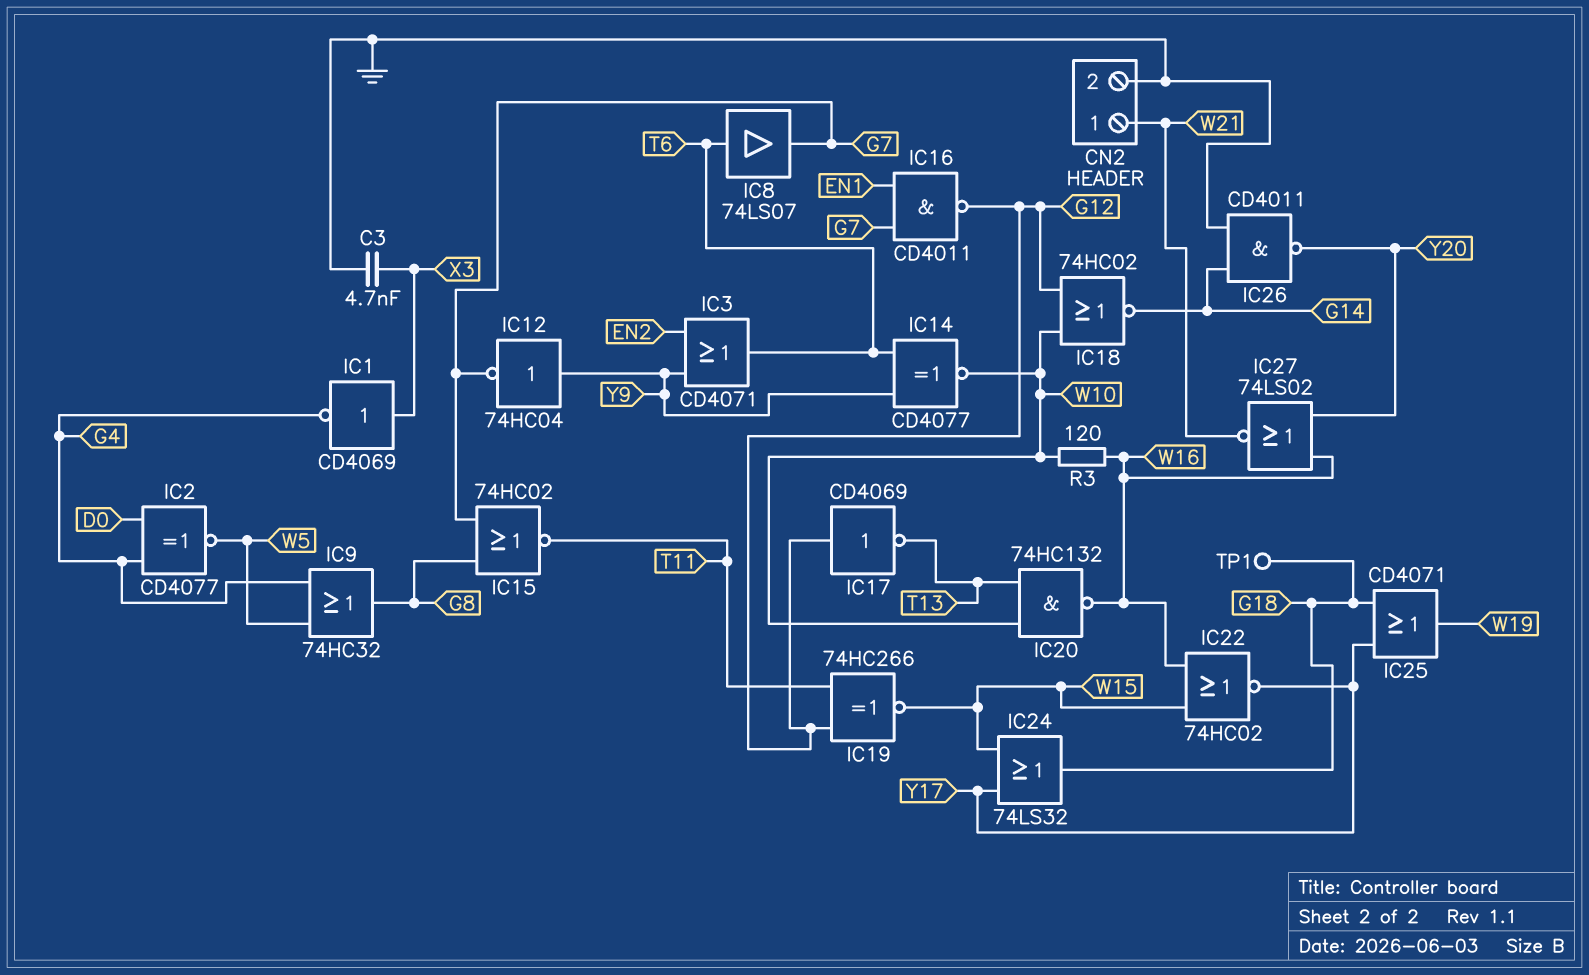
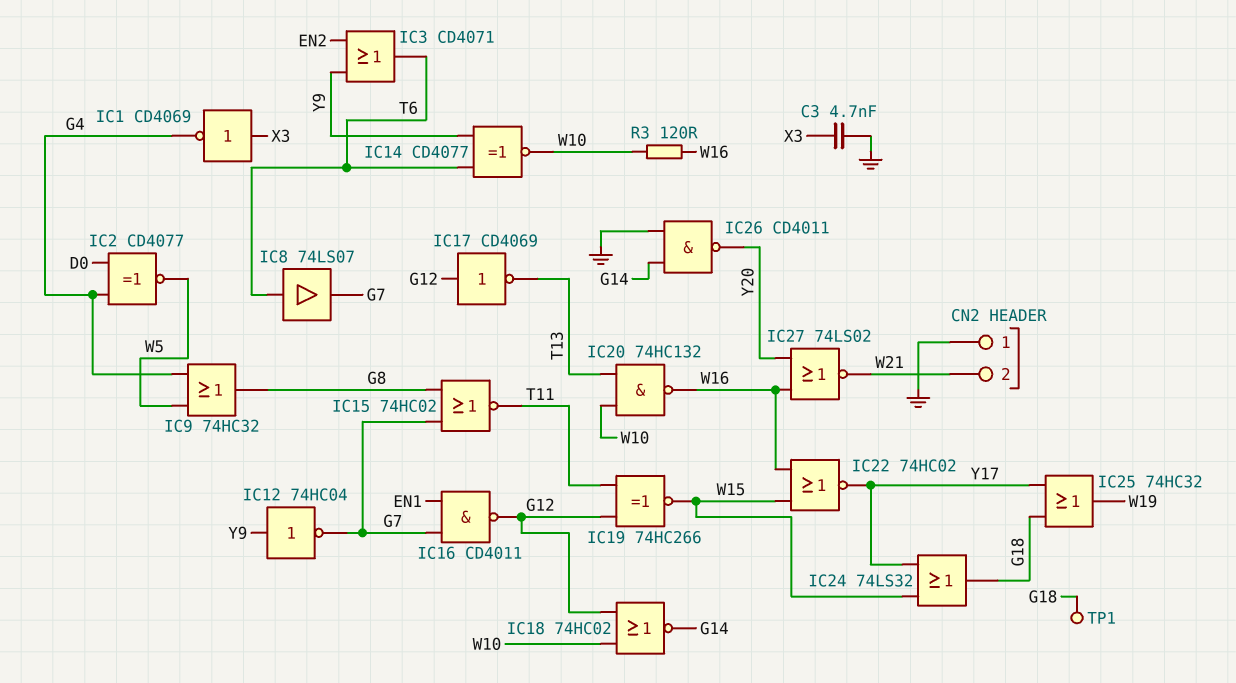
CN2 pin 1: W21 -> GND
CN2 pin 2: GND -> W21
IC25: OR CD4071 (in G18, in Y17, out W19) -> OR 74HC32 (in G18, in Y17, out W19)

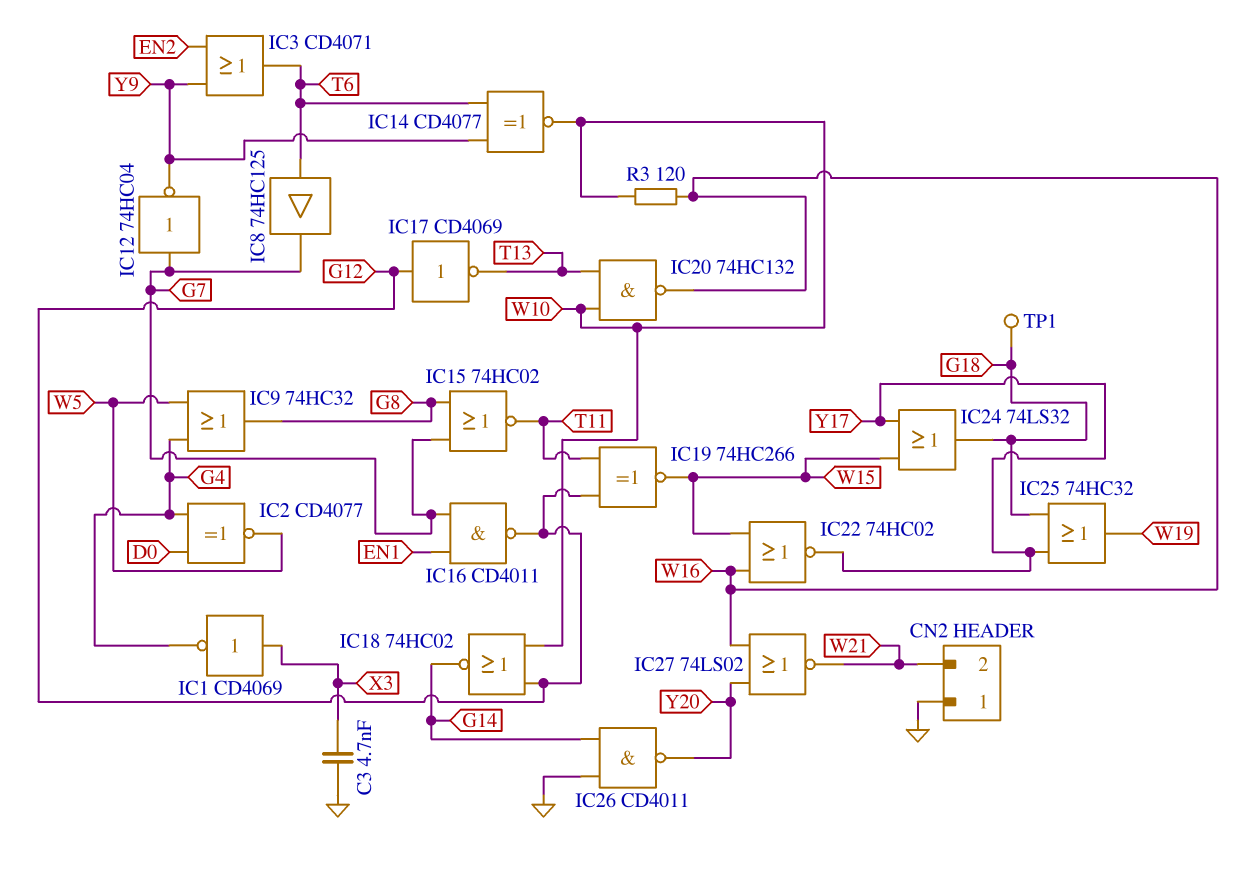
IC8: buffer 74LS07 (in T6, out G7) -> buffer 74HC125 (in T6, out G7)
IC12: NOT 74HC04 (in Y9, out G7) -> NOT 74HC04 (in G7, out Y9)

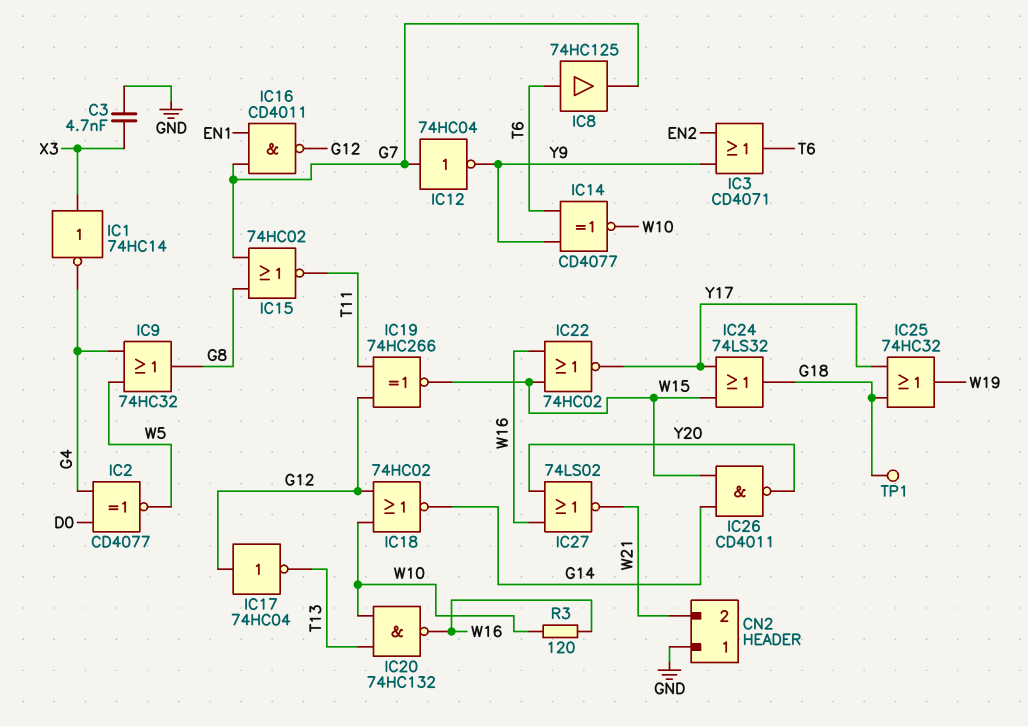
IC1: NOT CD4069 (in X3, out G4) -> NOT 74HC14 (in X3, out G4)
IC17: NOT CD4069 (in G12, out T13) -> NOT 74HC04 (in G12, out T13)
IC26: NAND CD4011 (in G14, in GND, out Y20) -> NAND CD4011 (in G14, in W15, out Y20)

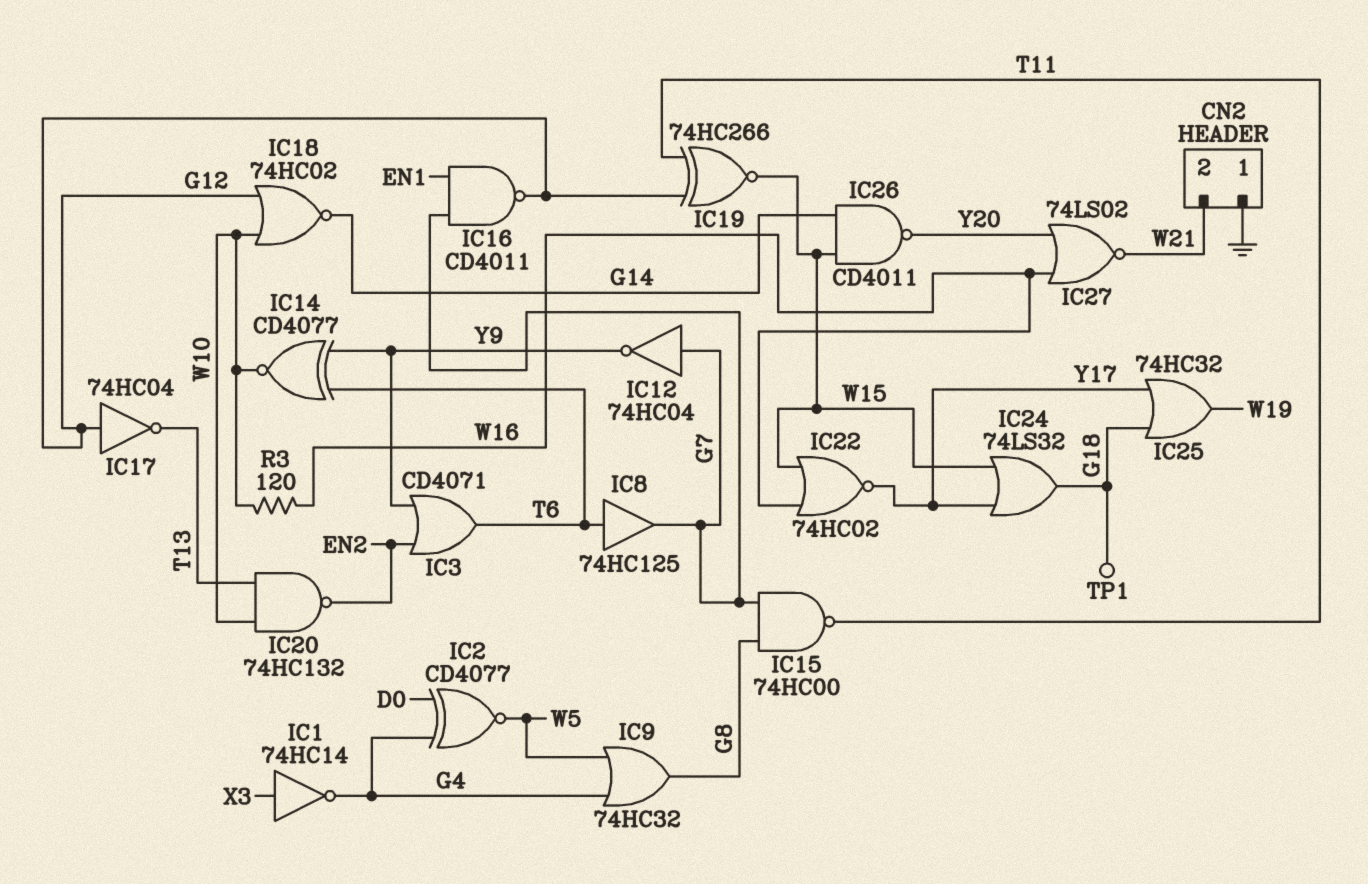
C3: 4.7nF (GND, X3) -> none
IC15: NOR 74HC02 (in G7, in G8, out T11) -> NAND 74HC00 (in G7, in G8, out T11)
IC20: NAND 74HC132 (in T13, in W10, out W16) -> NAND 74HC132 (in T13, in W10, out EN2)

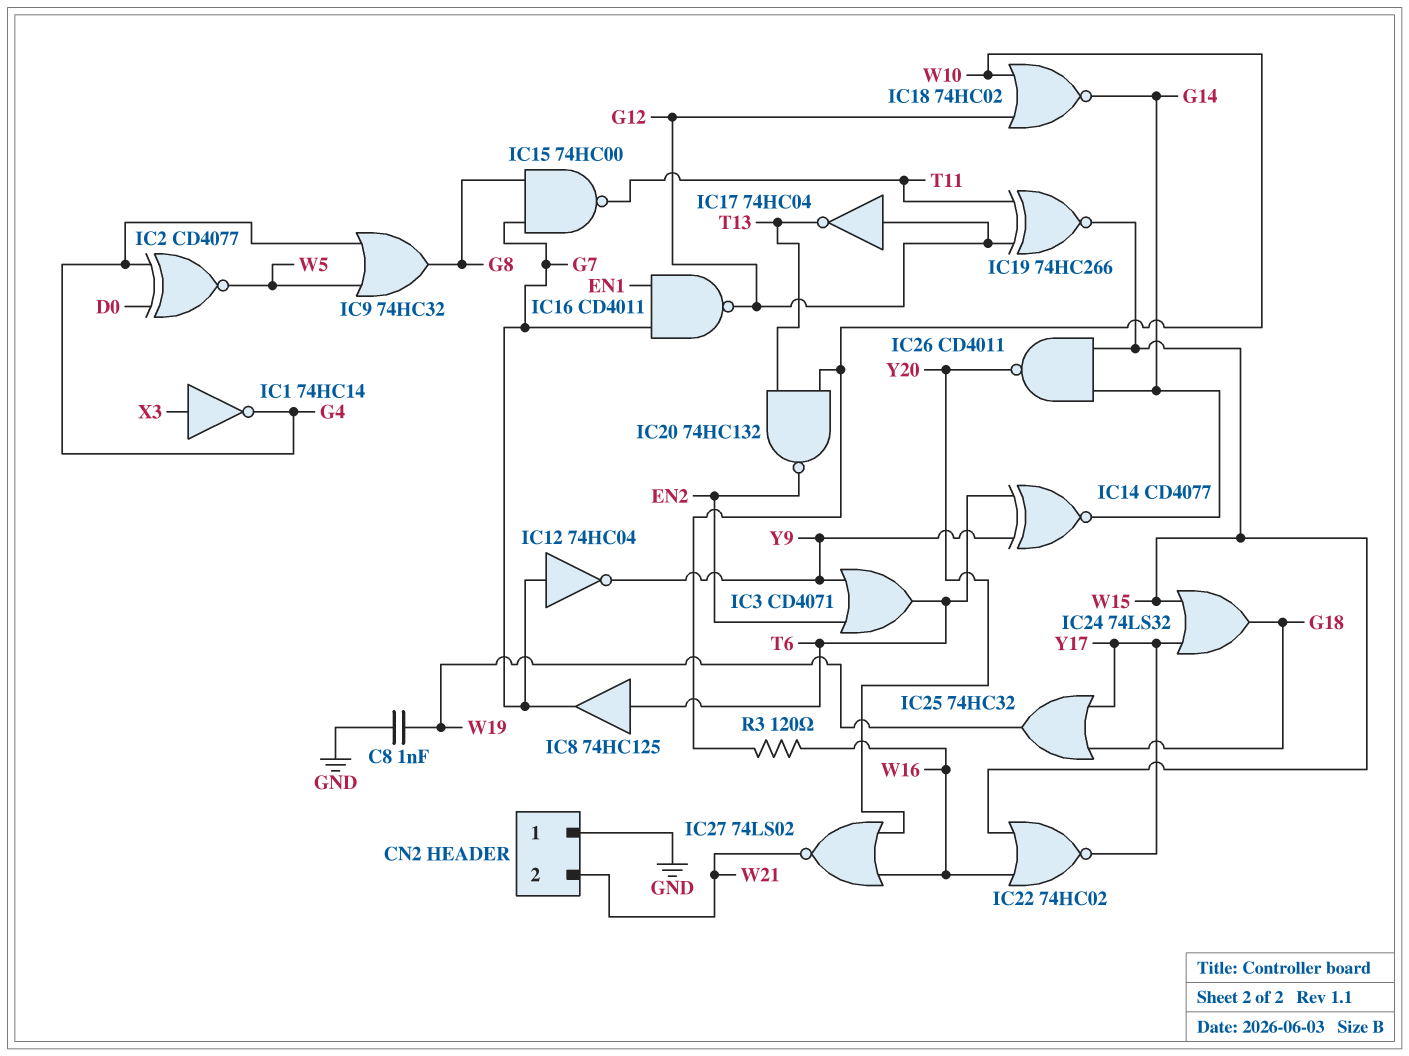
C8: none -> 1nF (GND, W19)
IC14: XNOR CD4077 (in T6, in Y9, out W10) -> XNOR CD4077 (in T6, in Y9, out G14)
TP1: test point (G18) -> none

